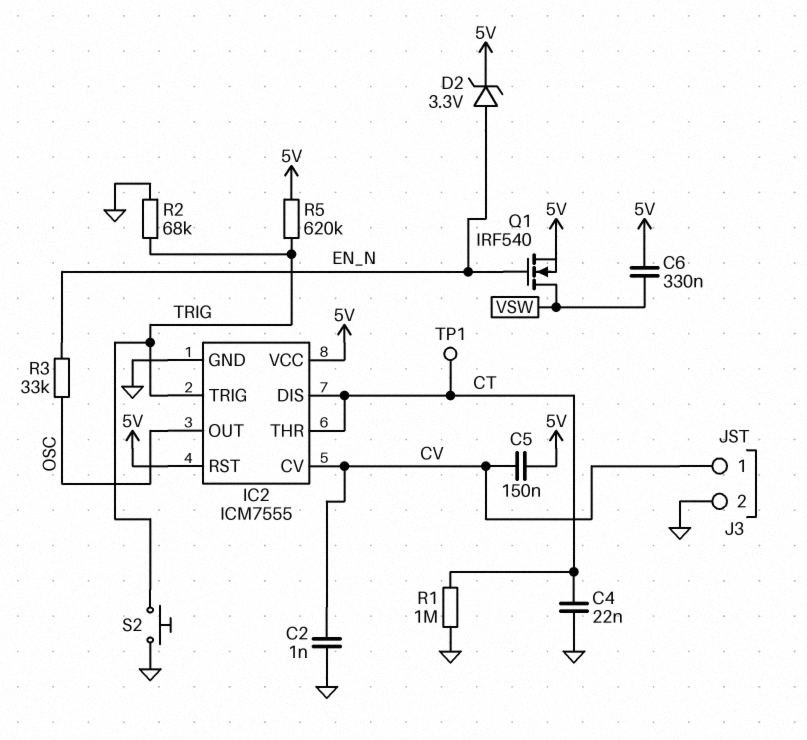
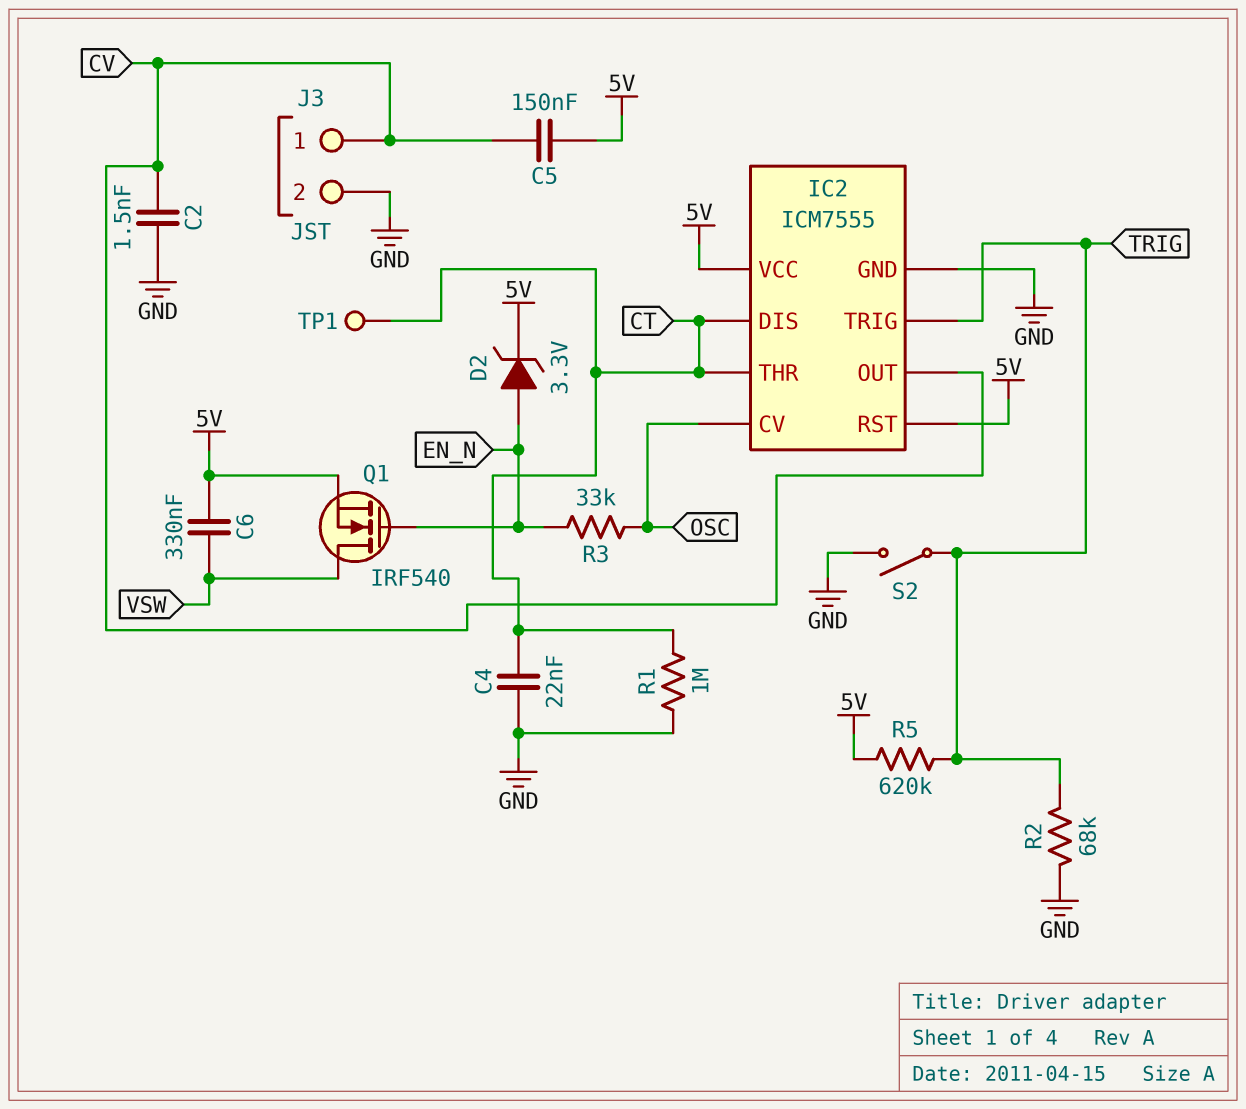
C2: 1nF (CV, GND) -> 1.5nF (CV, GND)
IC2 pin CV: CV -> OSC
IC2 pin OUT: OSC -> CV
S2: button (GND, TRIG) -> switch (GND, TRIG)

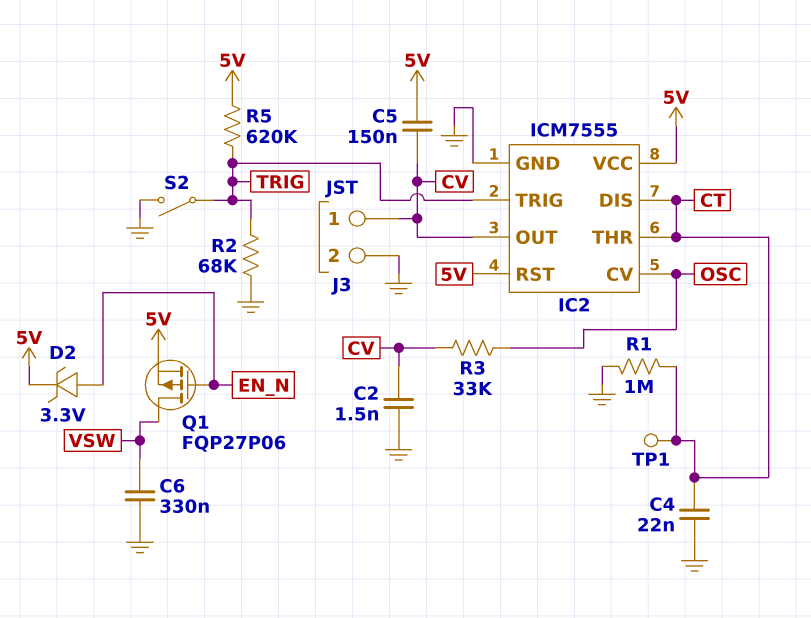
C6: 330nF (5V, VSW) -> 330nF (GND, VSW)
Q1: NMOS IRF540 (G EN_N, D VSW, S 5V) -> PMOS FQP27P06 (G EN_N, D VSW, S 5V)
R3: 33k (EN_N, OSC) -> 33k (CV, OSC)

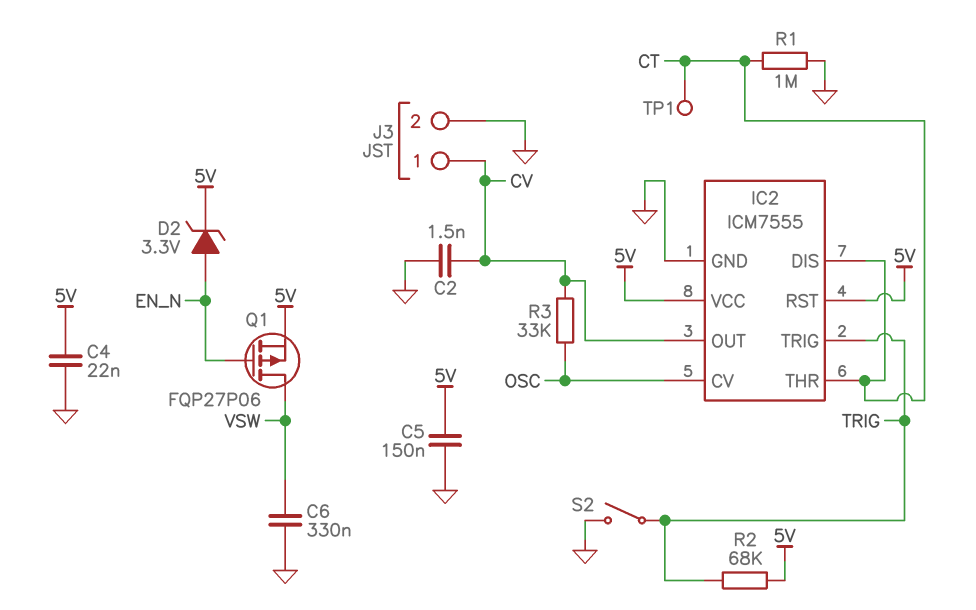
C4: 22nF (CT, GND) -> 22nF (5V, GND)
C5: 150nF (5V, CV) -> 150nF (5V, GND)
R2: 68k (GND, TRIG) -> 68k (5V, TRIG)
R5: 620k (5V, TRIG) -> none

